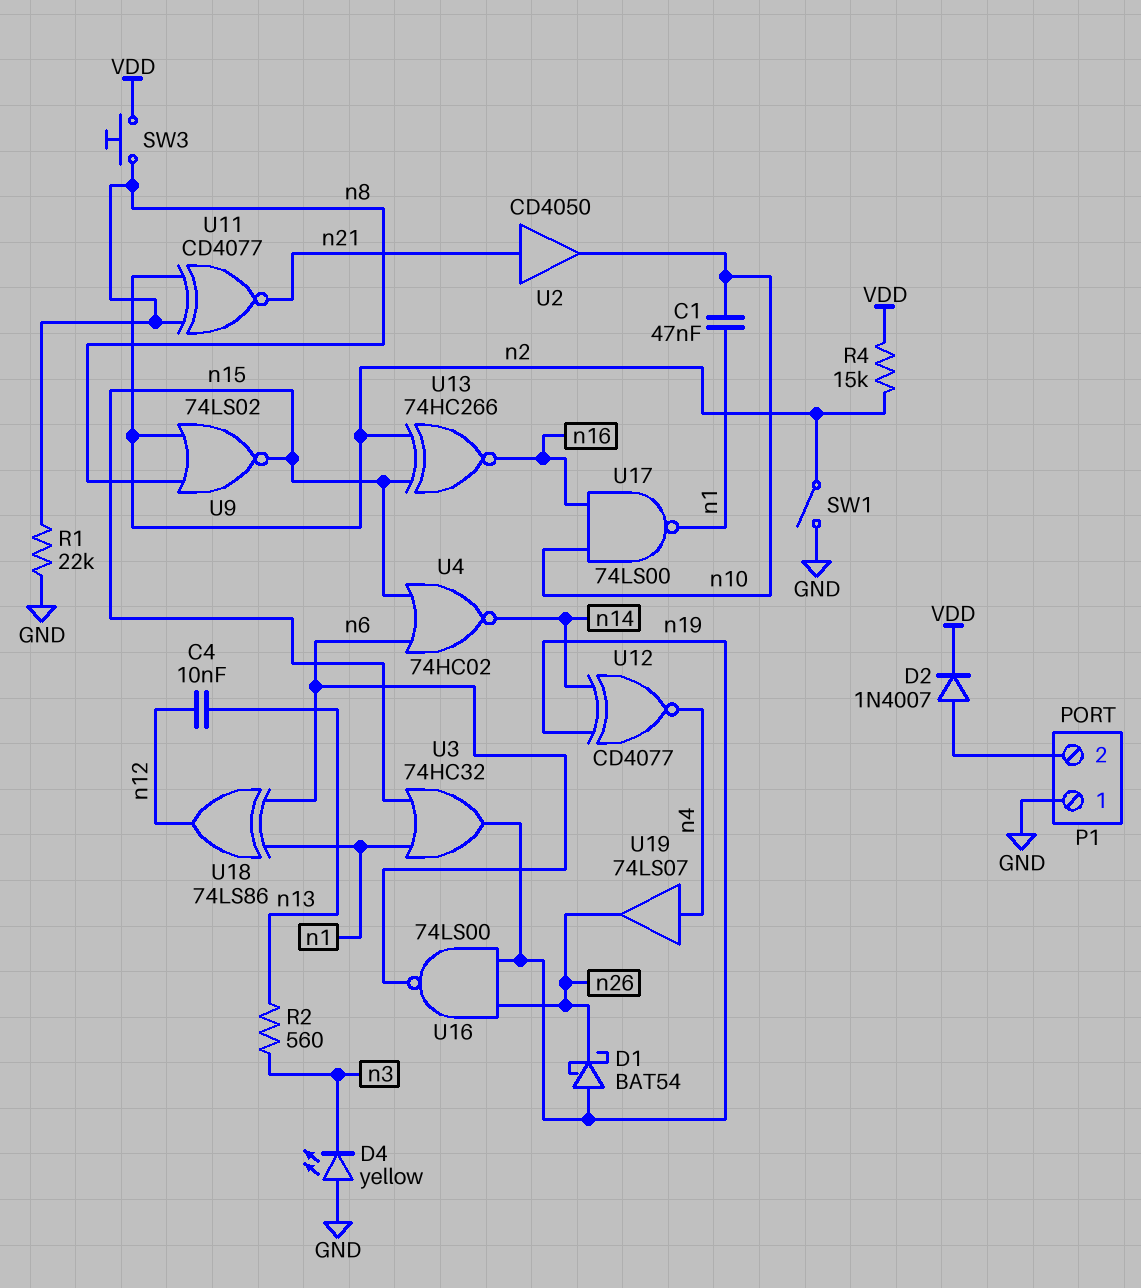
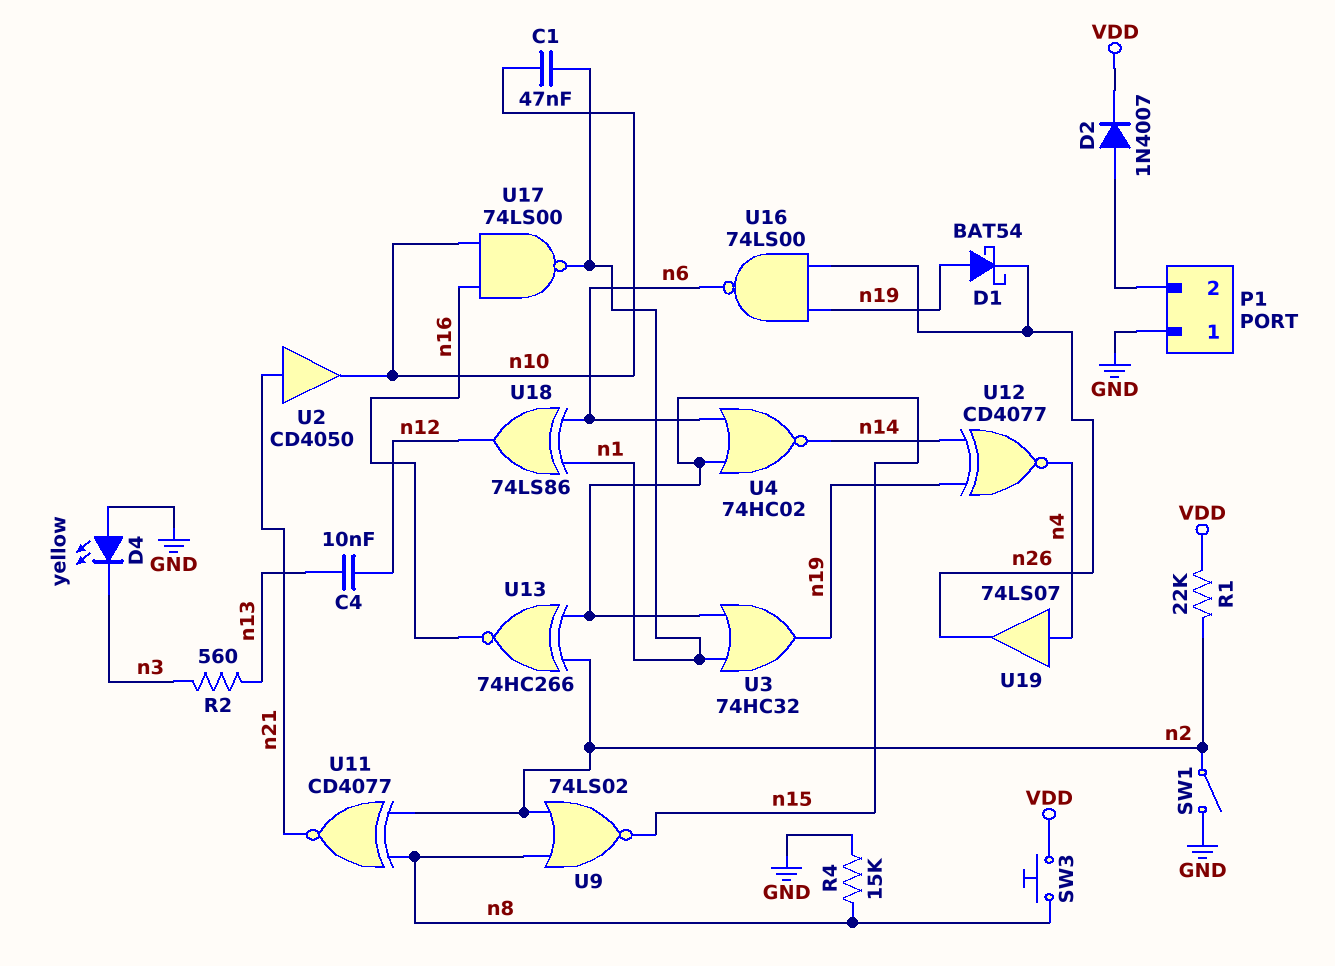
R1: 22k (GND, n8) -> 22k (VDD, n2)
R4: 15k (VDD, n2) -> 15k (GND, n8)

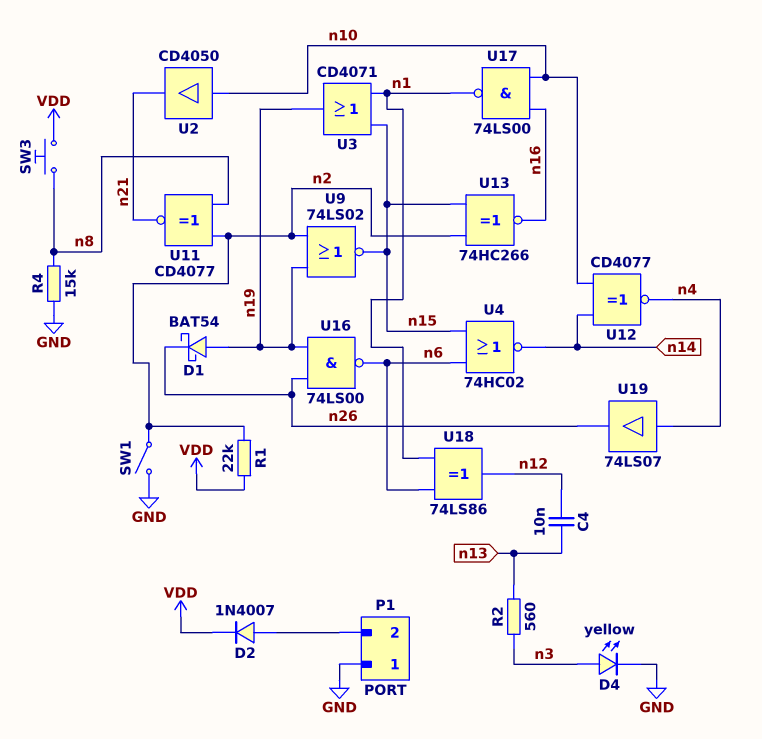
C1: 47nF (n1, n10) -> none
D4: LED yellow (A GND, K n3) -> LED yellow (A n3, K GND)
U2: buffer CD4050 (in n21, out n10) -> buffer CD4050 (in n10, out n21)
U3: OR 74HC32 (in n1, in n15, out n19) -> OR CD4071 (in n1, in n15, out n19)
U9: NOR 74LS02 (in n2, in n8, out n15) -> NOR 74LS02 (in n2, in n19, out n15)
U12: XNOR CD4077 (in n14, in n19, out n4) -> XNOR CD4077 (in n10, in n14, out n4)

